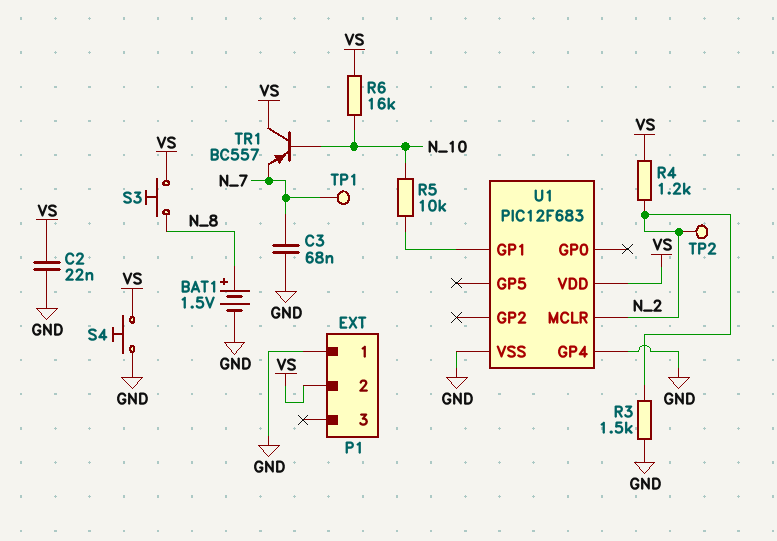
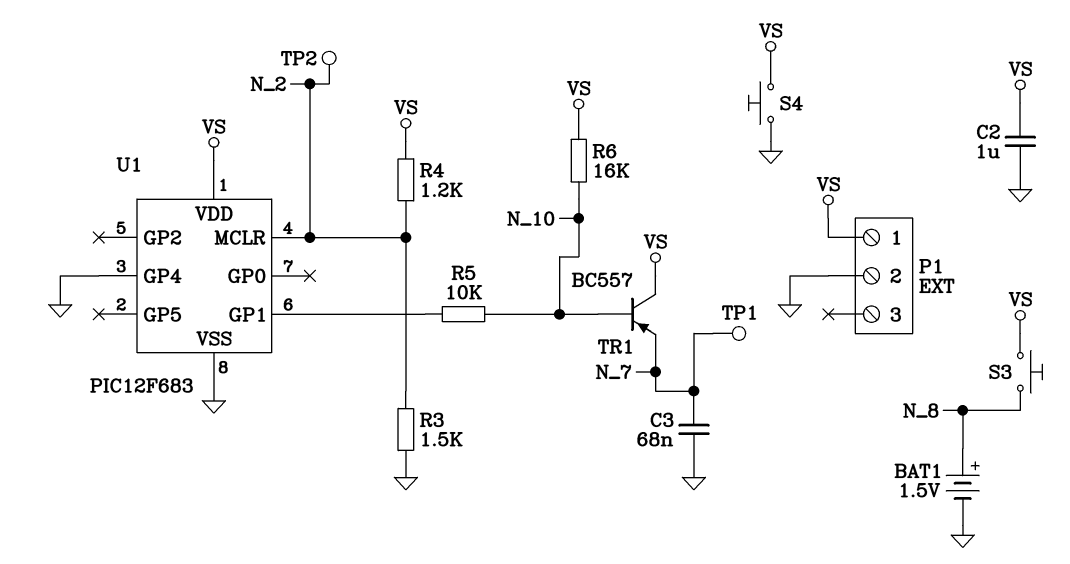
C2: 22nF (GND, VS) -> 1uF (GND, VS)
P1 pin 1: GND -> VS
P1 pin 2: VS -> GND

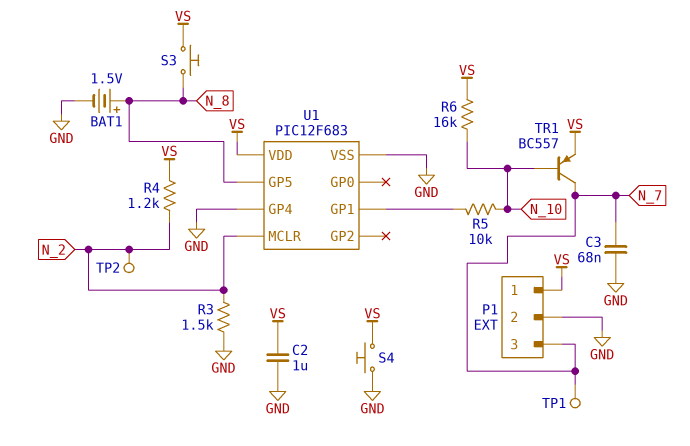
P1 pin 3: none -> N_7
TR1: PNP BC557 (B N_10, C VS, E N_7) -> PNP BC557 (B N_10, C N_7, E VS)
U1 pin GP5: none -> N_8

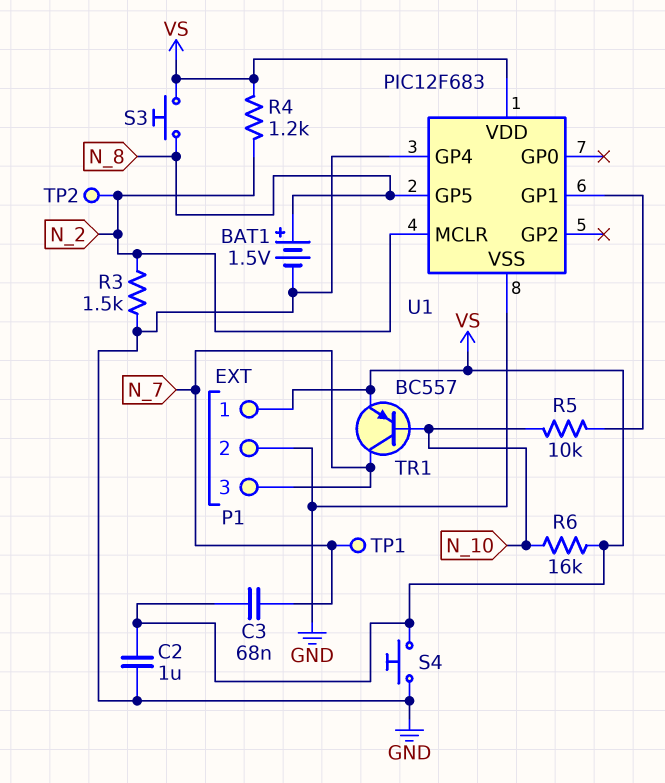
C3: 68nF (GND, N_7) -> 68nF (N_7, VS)

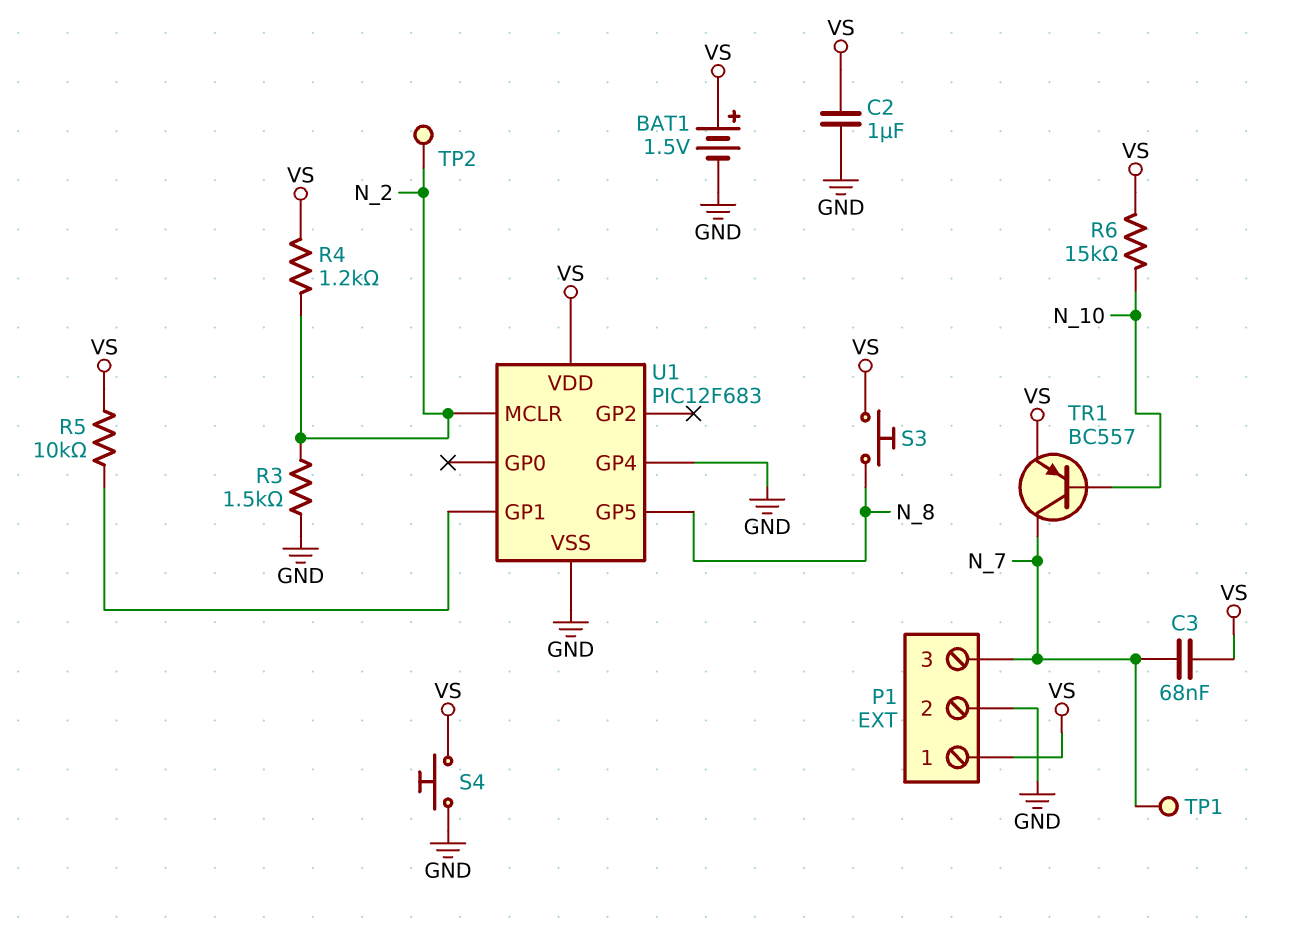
BAT1: 1.5V (plus N_8, minus GND) -> 1.5V (plus VS, minus GND)
R5: 10k (N_10, U1/GP1) -> 10k (U1/GP1, VS)
R6: 16k (N_10, VS) -> 15k (N_10, VS)

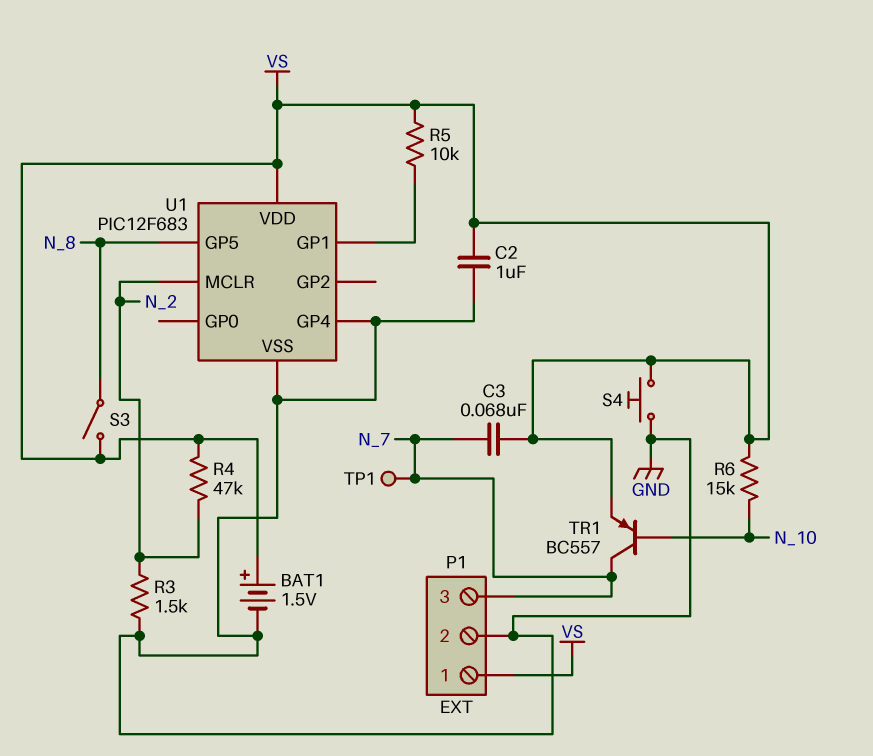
R4: 1.2k (N_2, VS) -> 47k (N_2, VS)
S3: button (N_8, VS) -> switch (N_8, VS)
TP2: test point (N_2) -> none

